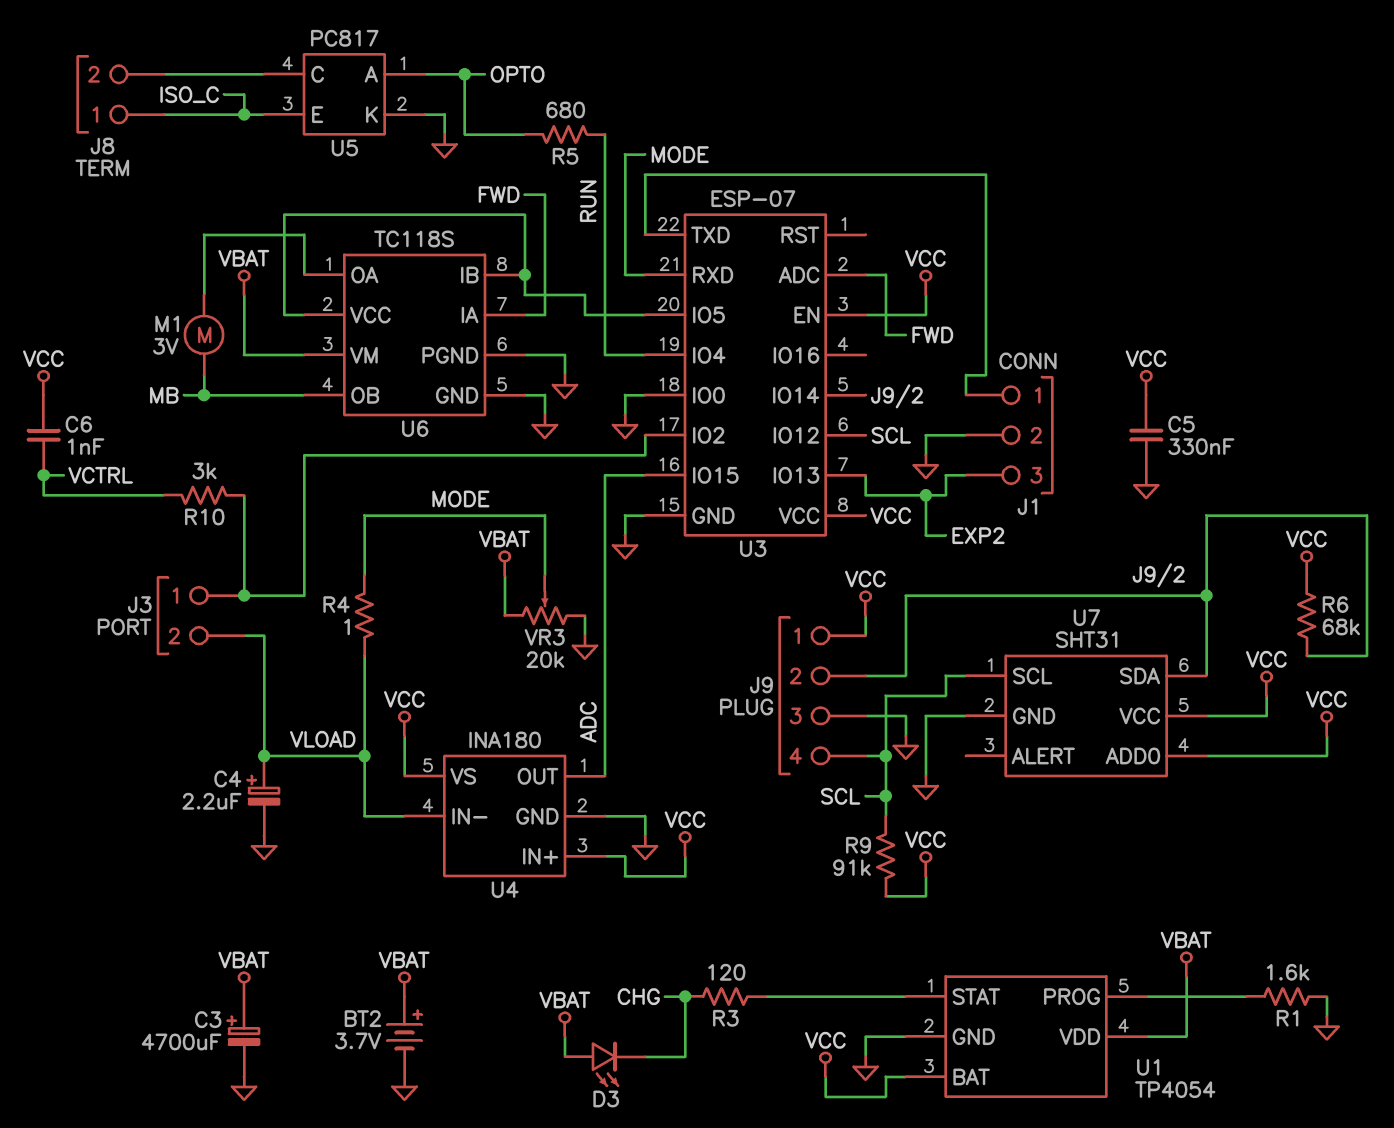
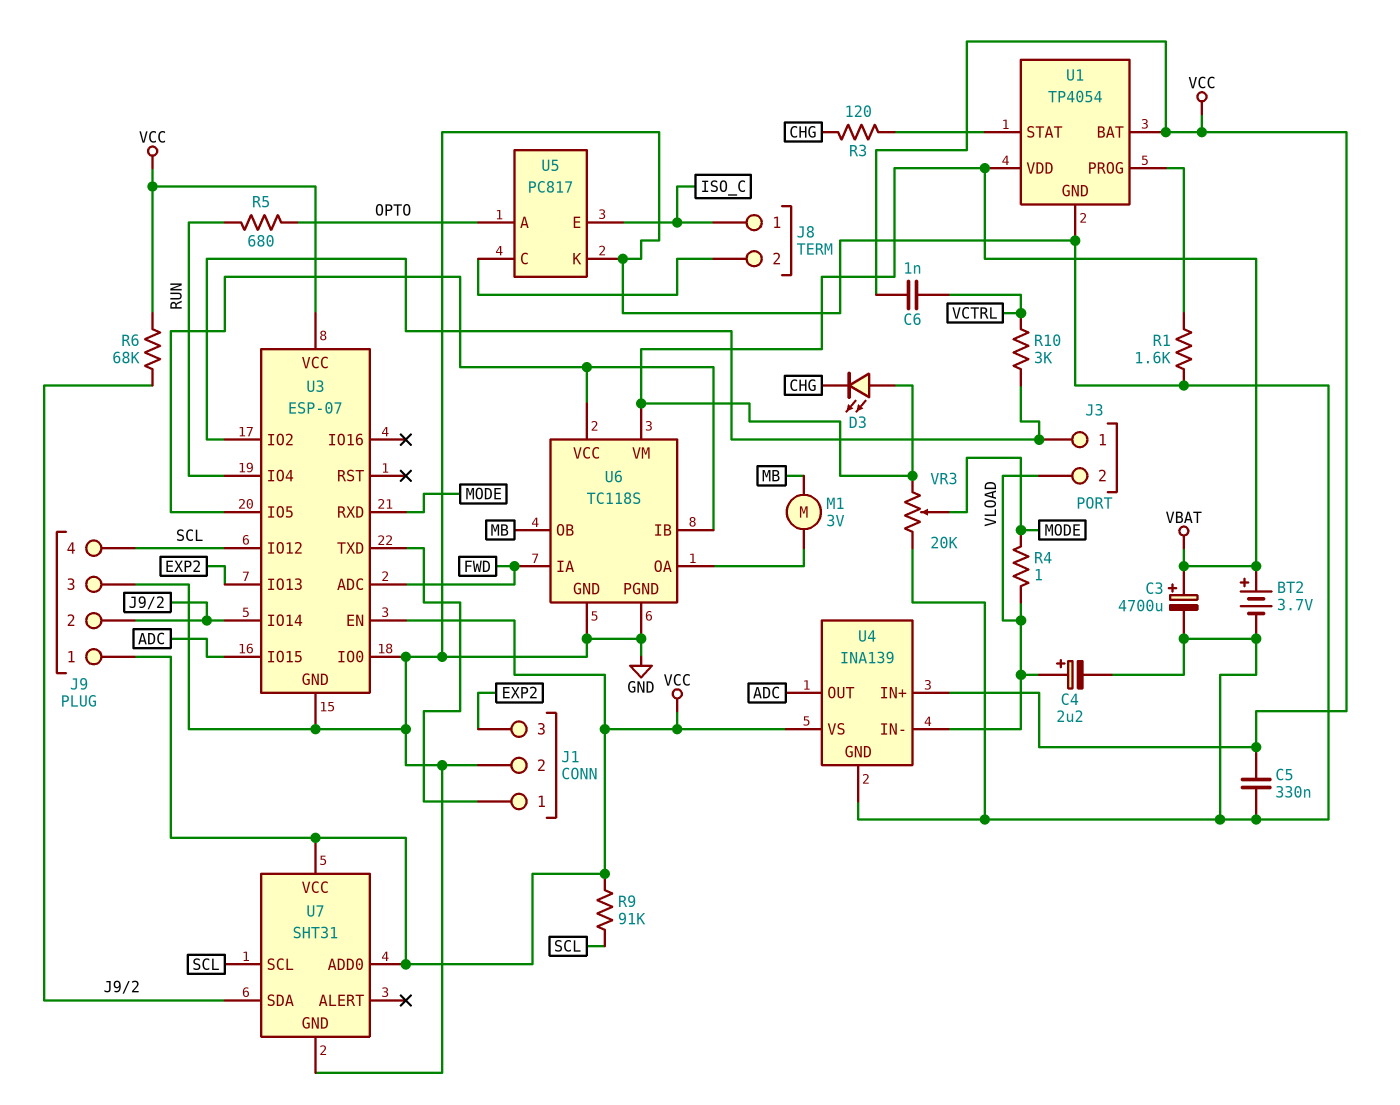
U4: INA180 -> INA139

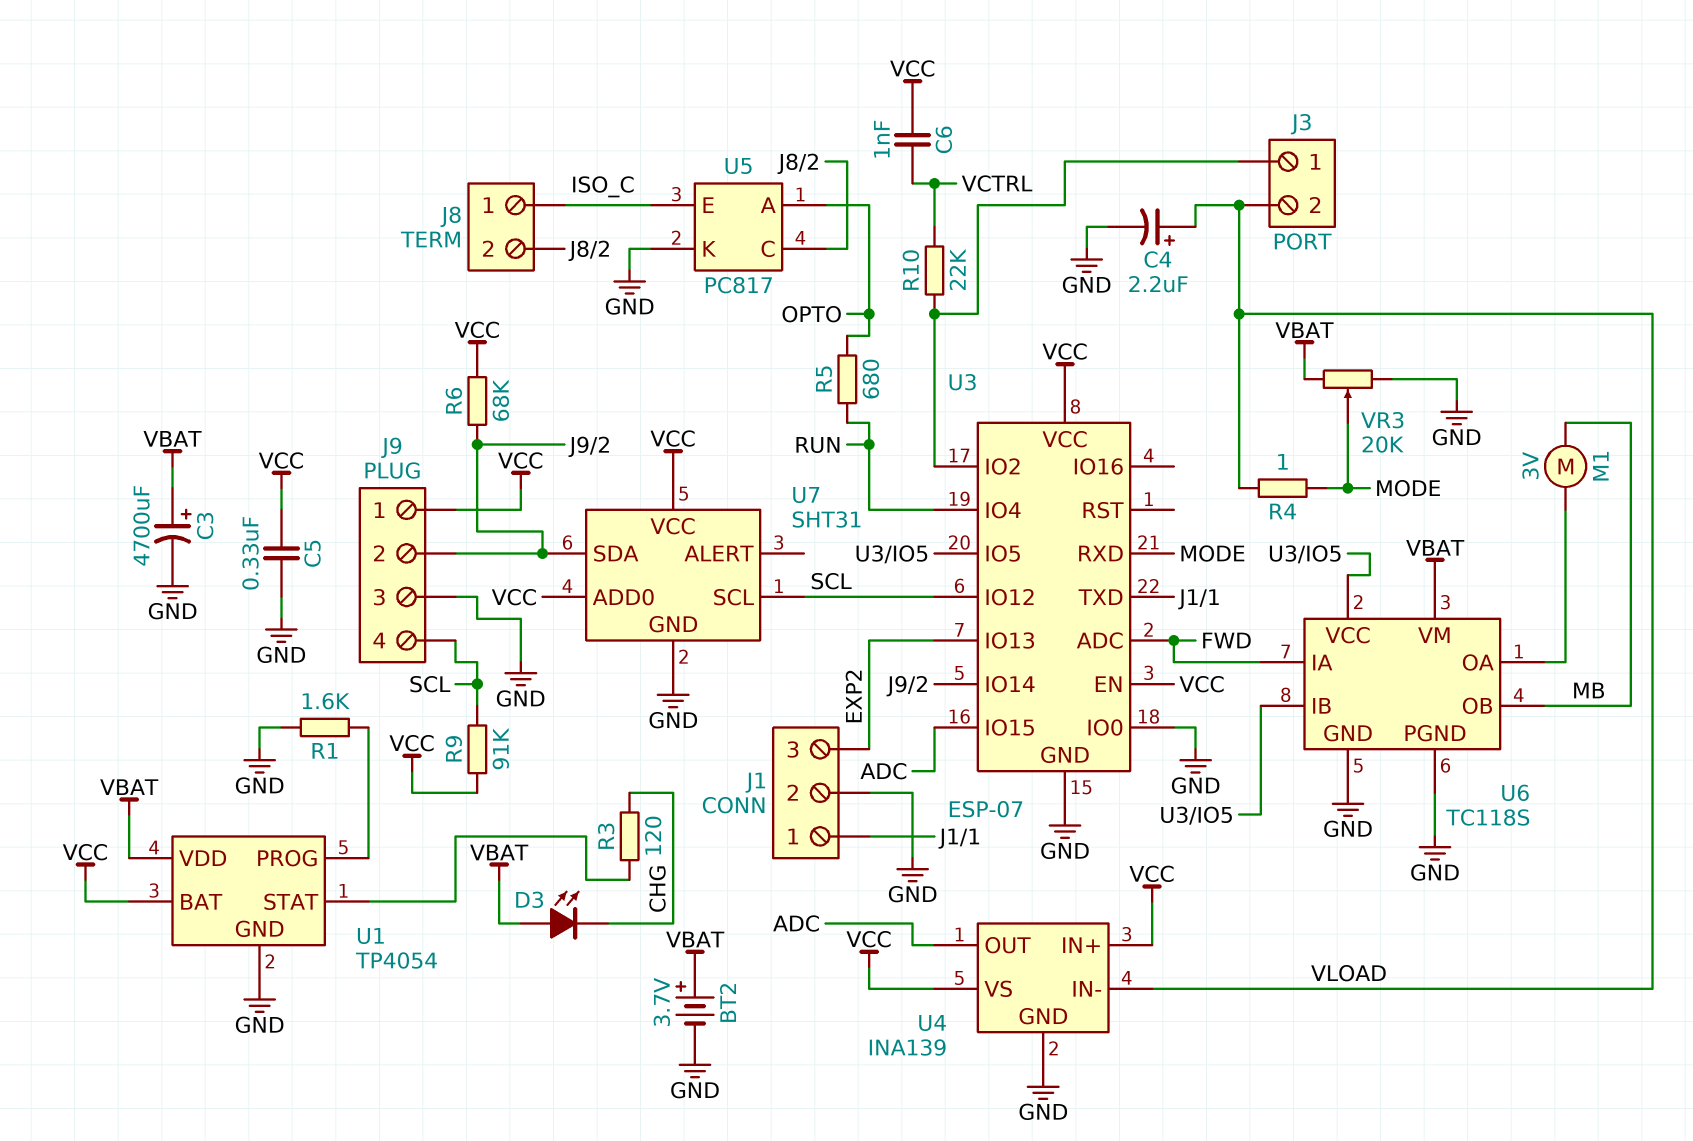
R10: 3k (J3/1, VCTRL) -> 22k (J3/1, VCTRL)

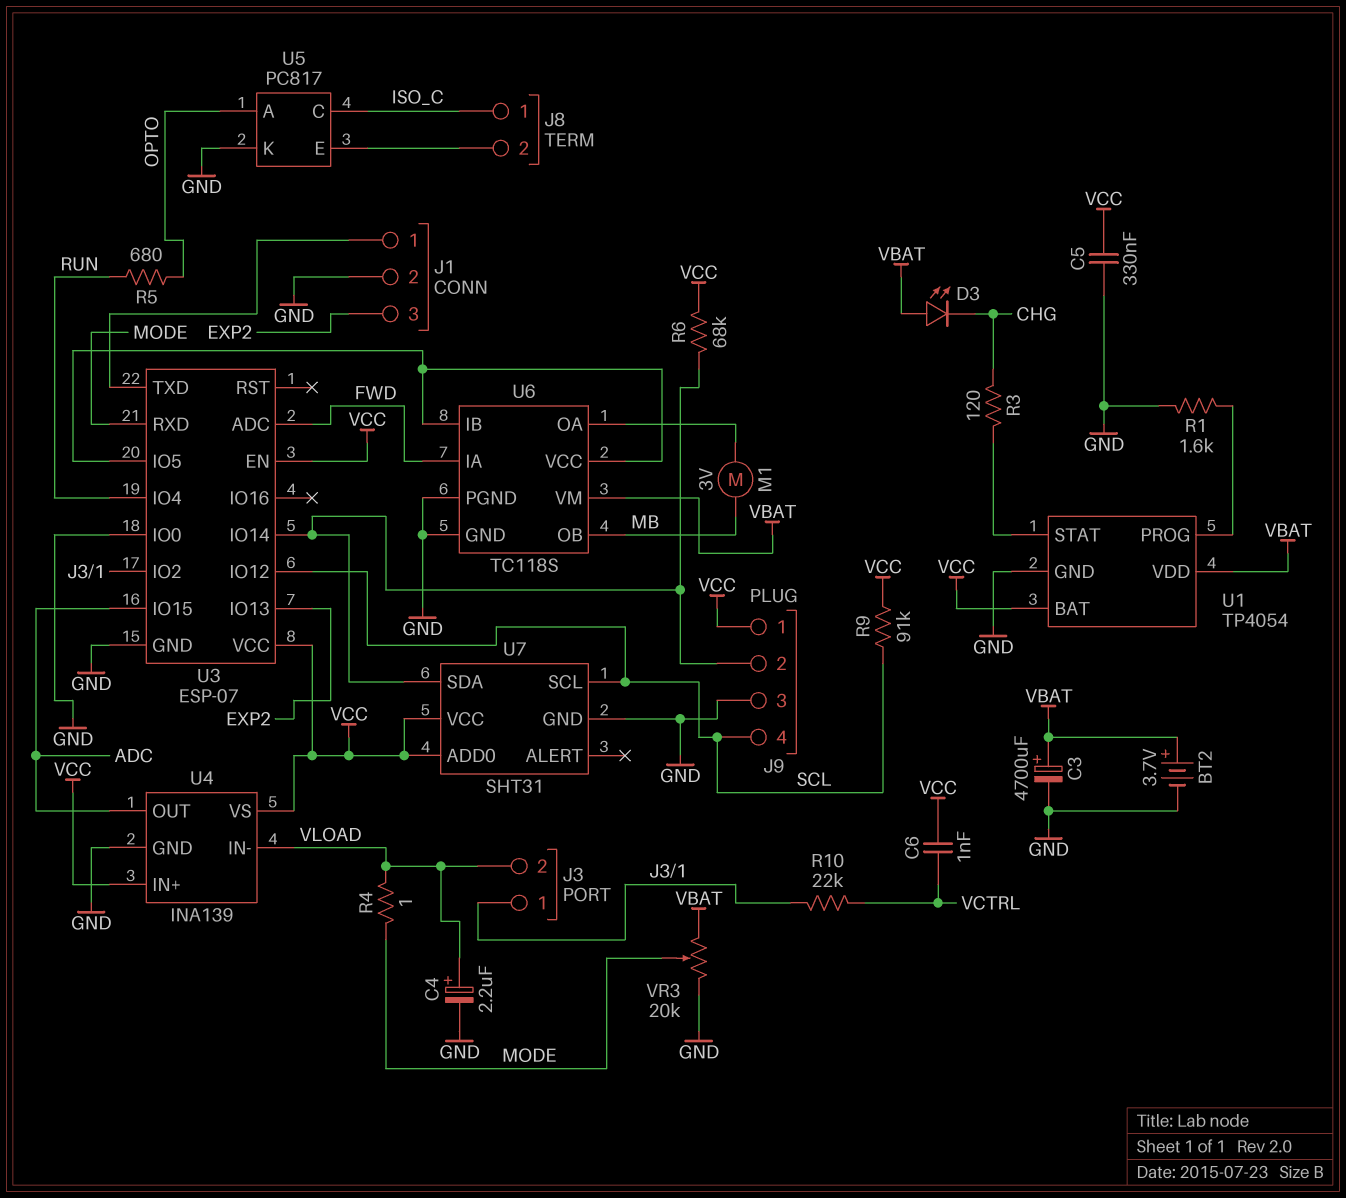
U5 pin C: J8/2 -> ISO_C
U5 pin E: ISO_C -> J8/2

